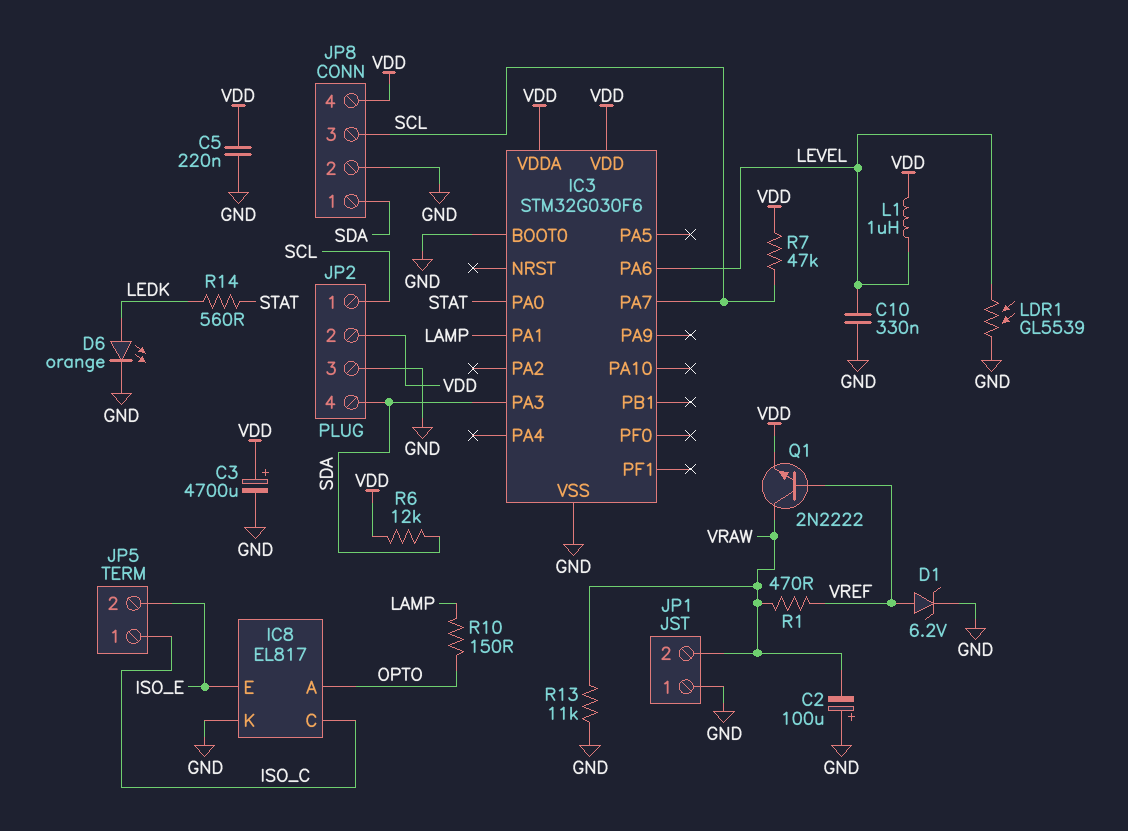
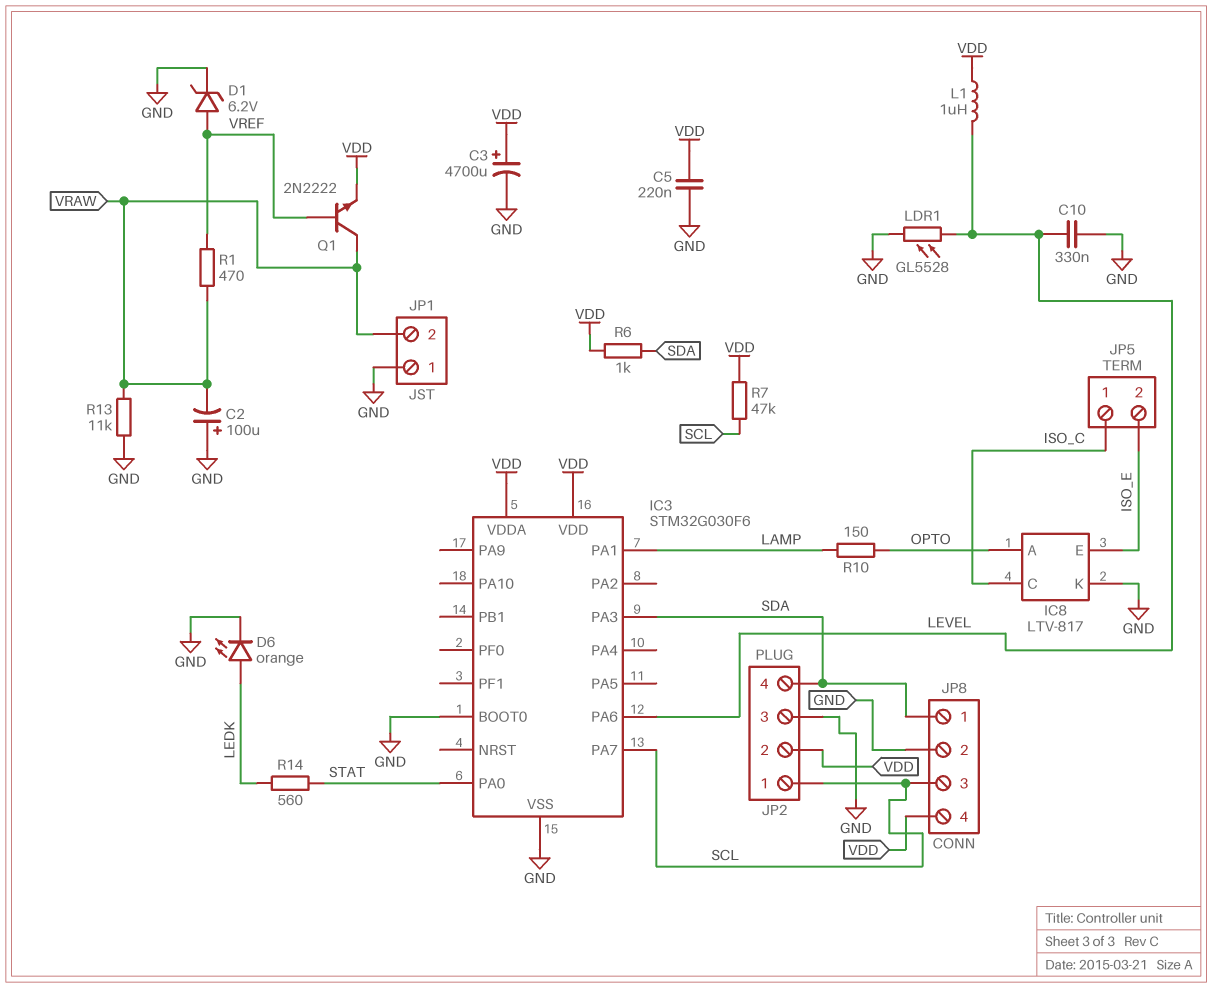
IC8: EL817 -> LTV-817
LDR1: GL5539 (GND, LEVEL) -> GL5528 (GND, LEVEL)
R6: 12k (SDA, VDD) -> 1k (SDA, VDD)

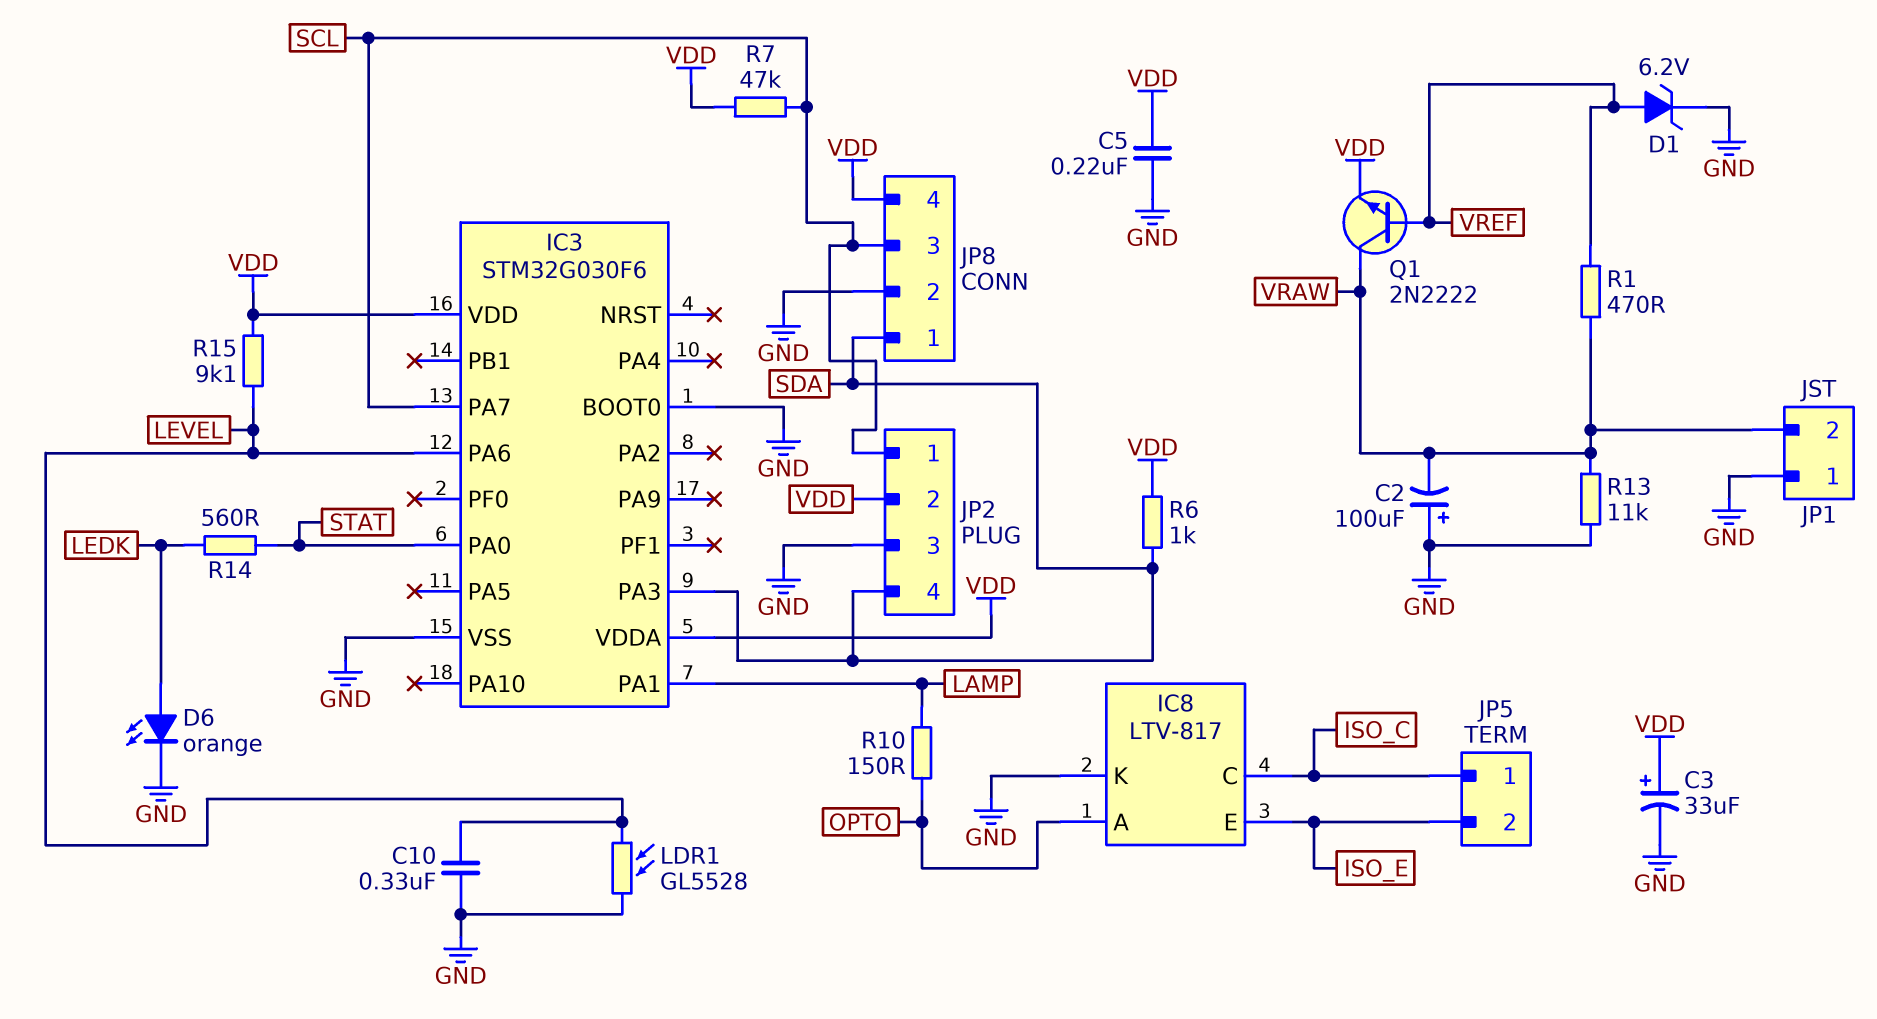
C3: 4700uF (plus VDD, minus GND) -> 33uF (plus VDD, minus GND)
L1: 1uH (LEVEL, VDD) -> none
R15: none -> 9.1k (LEVEL, VDD)

